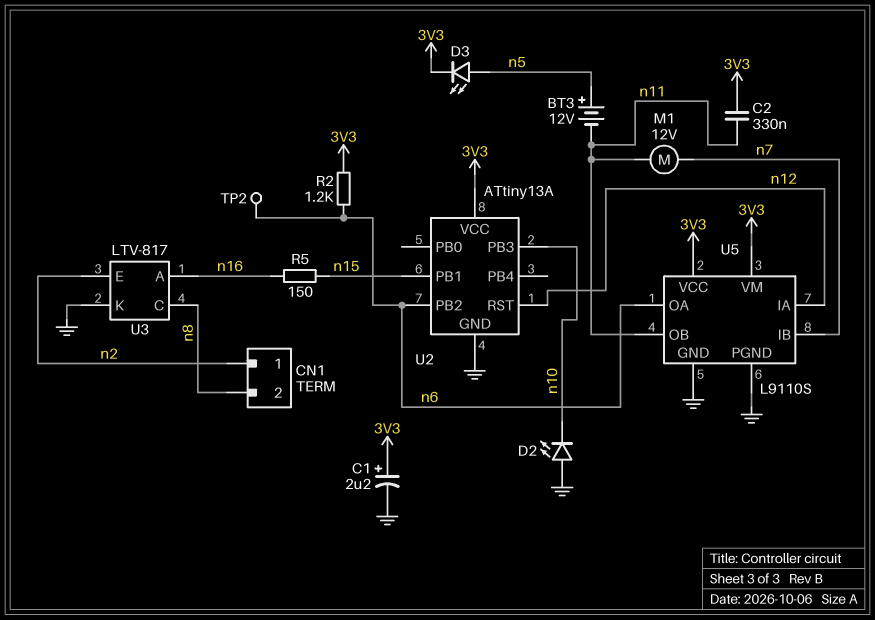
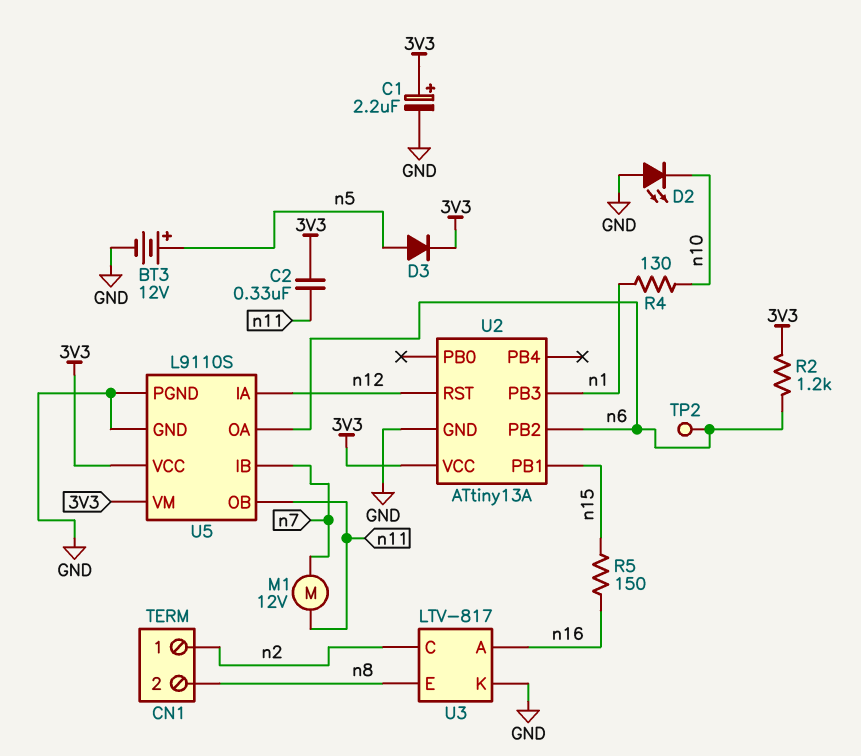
BT3: 12V (plus n5, minus n11) -> 12V (plus n5, minus GND)
D3: LED (A n5, K 3V3) -> diode (A n5, K 3V3)
R4: none -> 130 (n1, n10)
U2 pin PB3: n10 -> n1
U3 pin C: n8 -> n2
U3 pin E: n2 -> n8

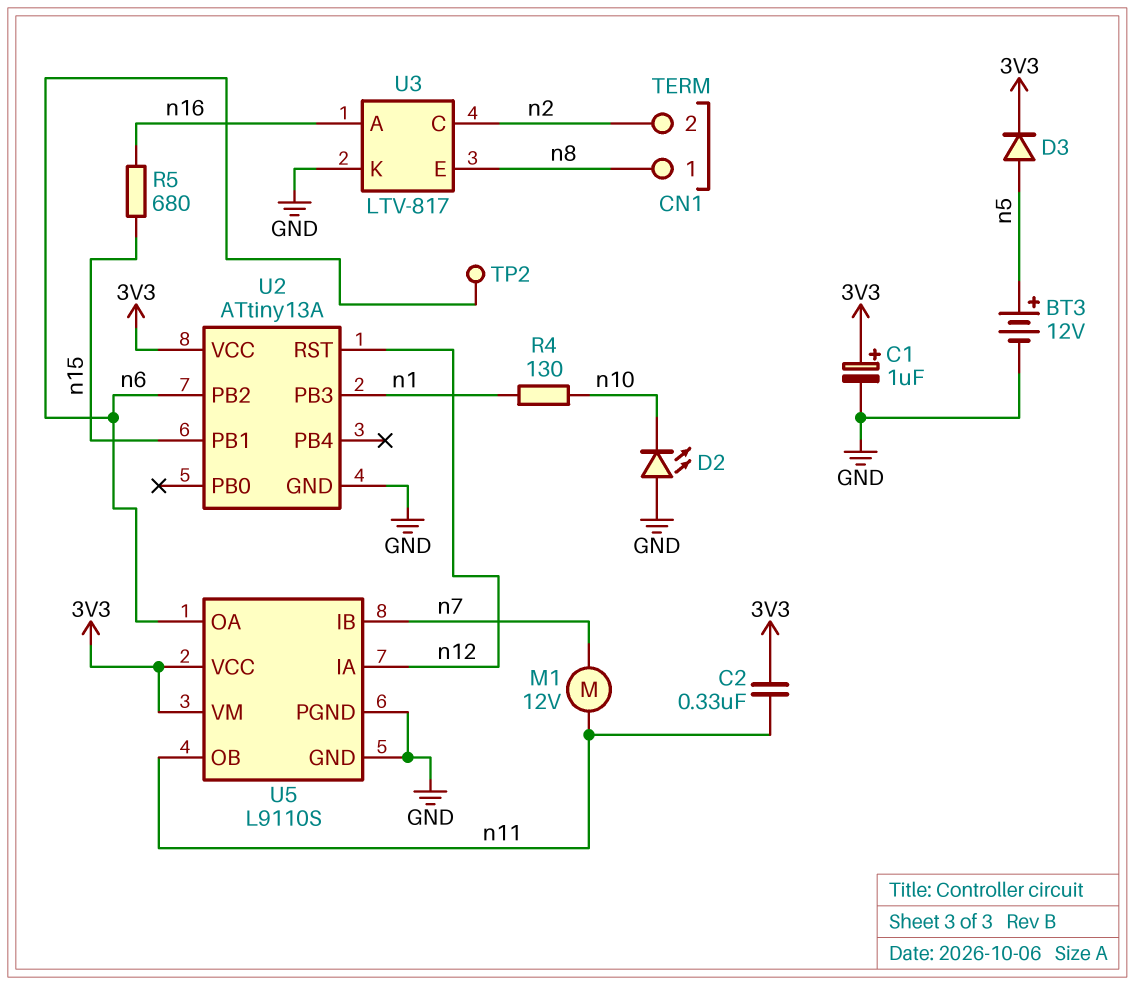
C1: 2.2uF (plus 3V3, minus GND) -> 1uF (plus 3V3, minus GND)
CN1 pin 1: n2 -> n8
CN1 pin 2: n8 -> n2
R2: 1.2k (3V3, n6) -> none
R5: 150 (n15, n16) -> 680 (n15, n16)

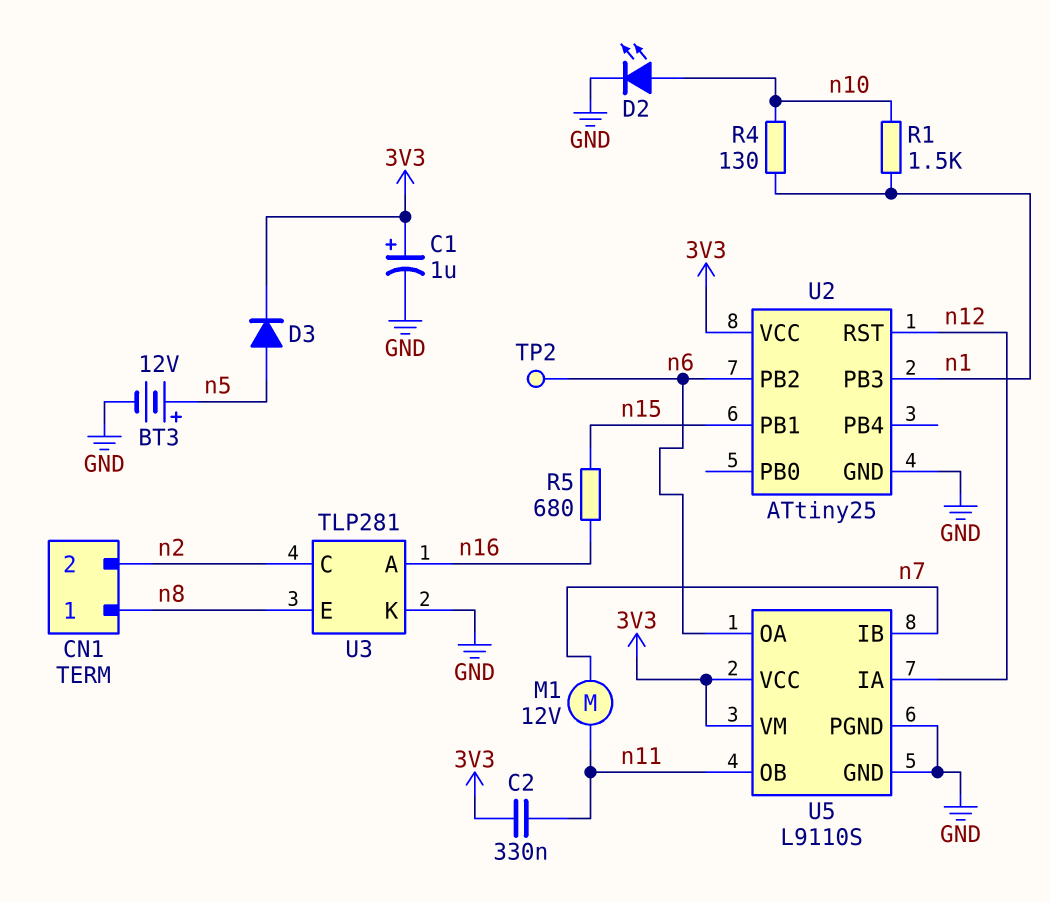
D2: LED (A GND, K n10) -> LED (A n10, K GND)
R1: none -> 1.5k (n1, n10)
U2: ATtiny13A -> ATtiny25
U3: LTV-817 -> TLP281

